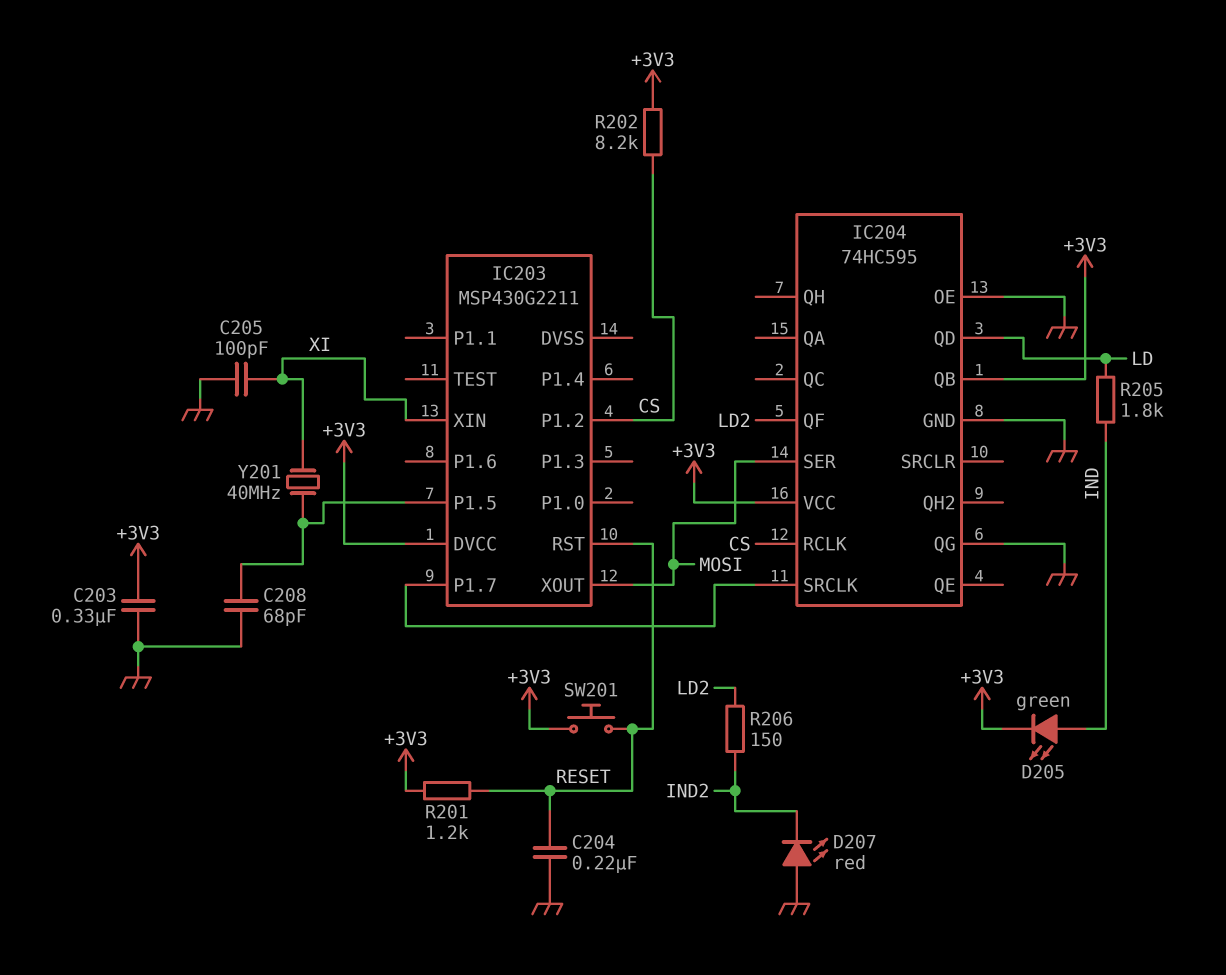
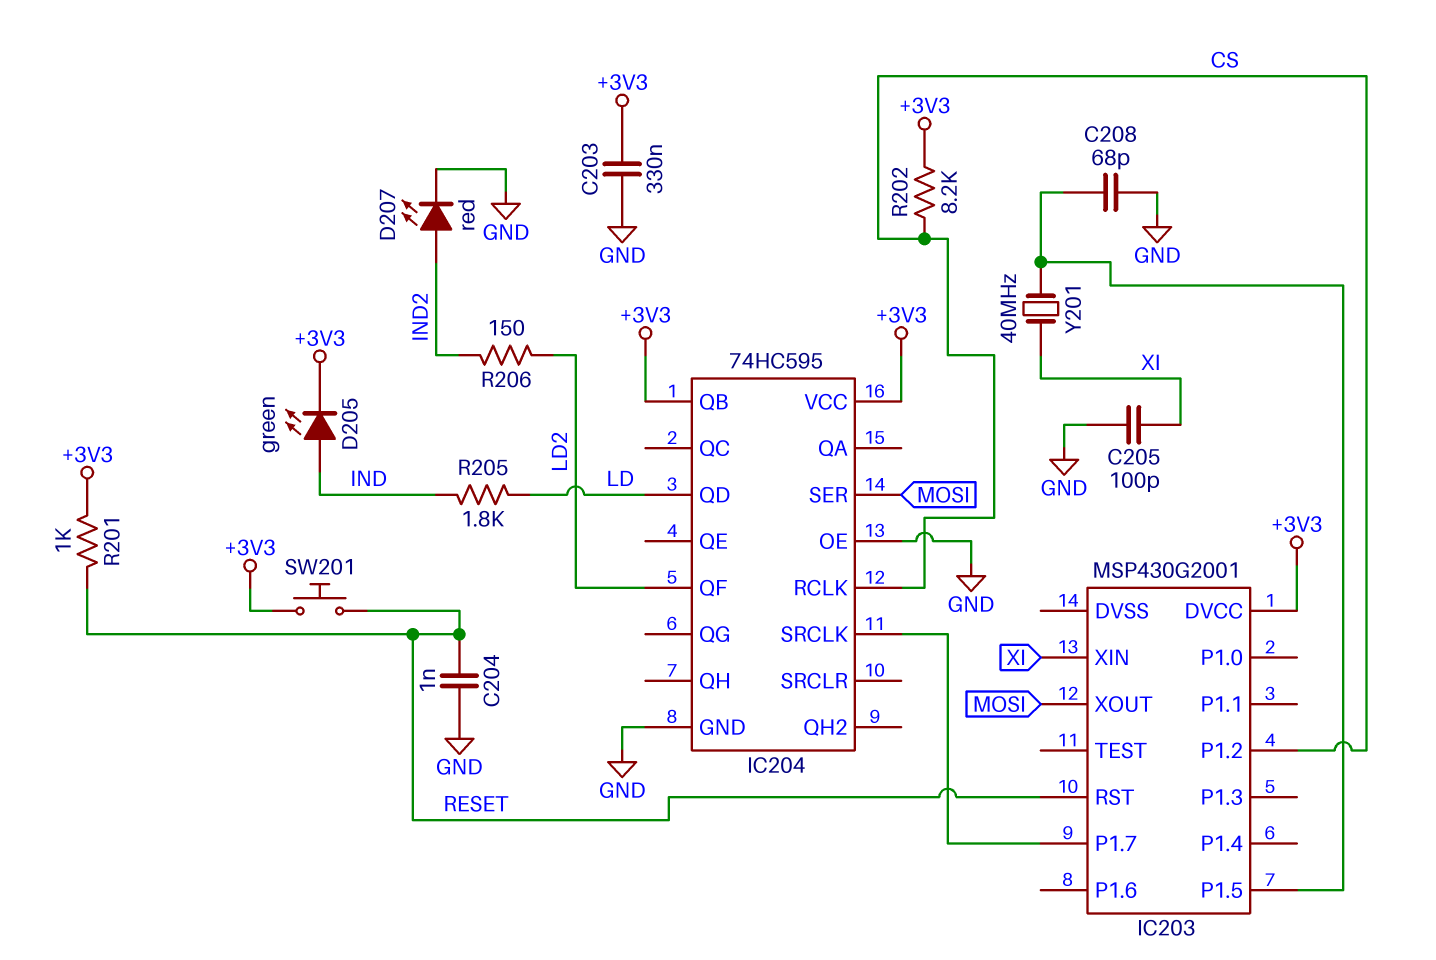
C204: 220nF (GND, RESET) -> 1nF (GND, RESET)
D207: LED red (A GND, K IND2) -> LED red (A IND2, K GND)
IC203: MSP430G2211 -> MSP430G2001
IC204 pin QG: GND -> none
R201: 1.2k (+3V3, RESET) -> 1k (+3V3, RESET)

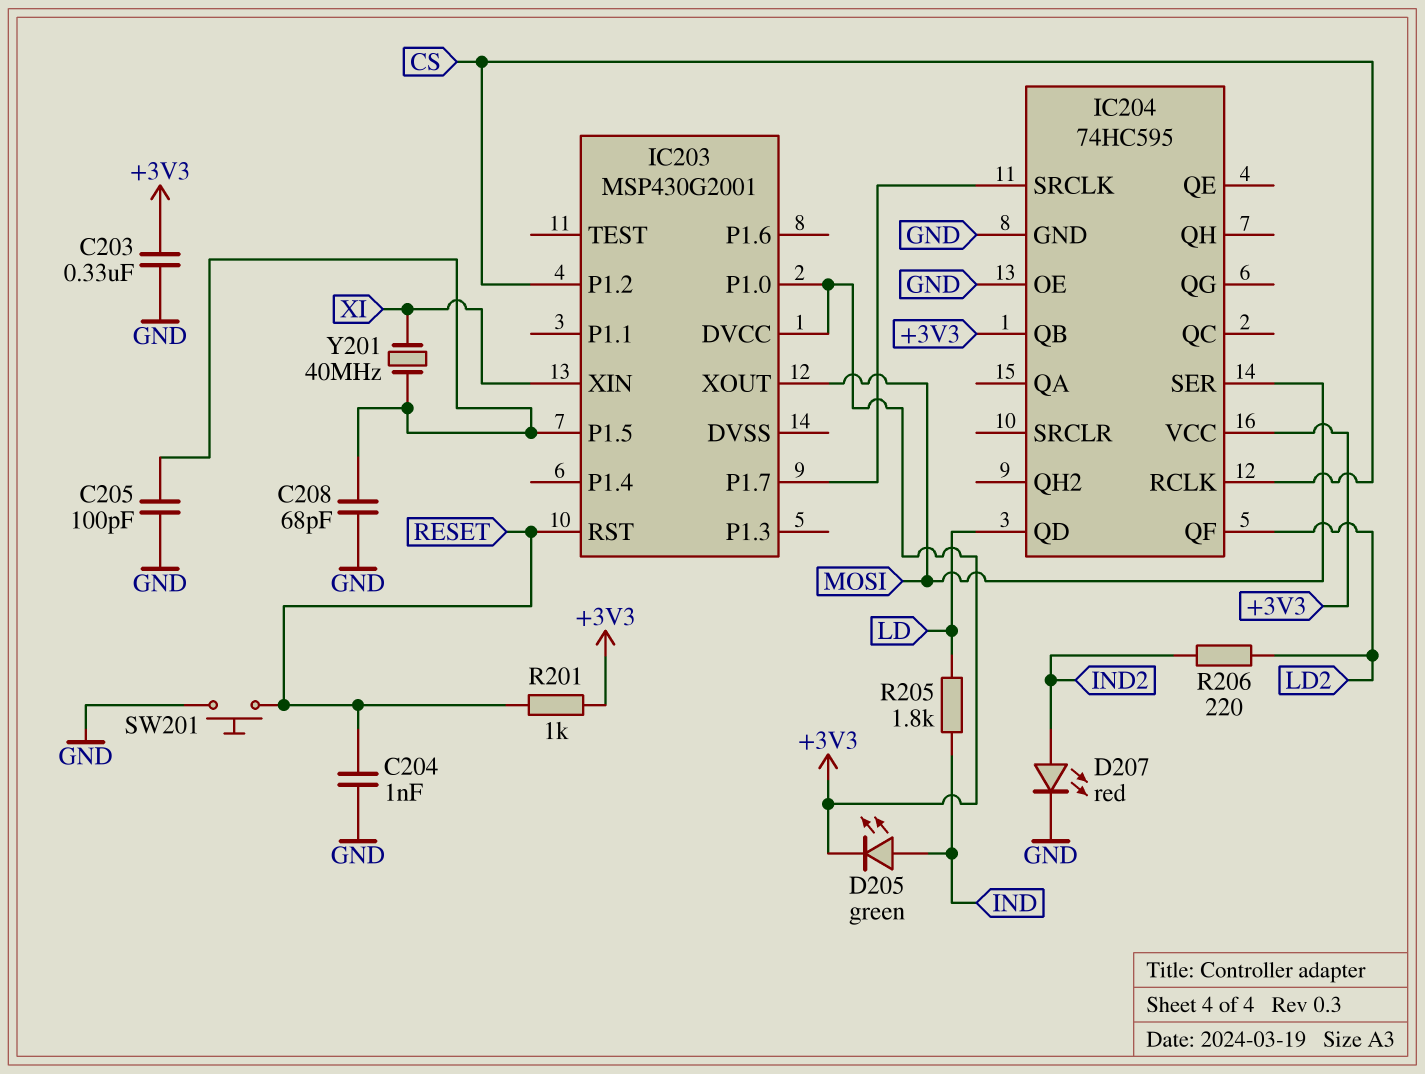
C205: 100pF (GND, XI) -> 100pF (GND, IC203/P1.5)
IC203 pin P1.0: none -> +3V3
R202: 8.2k (+3V3, CS) -> none
R206: 150 (IND2, LD2) -> 220 (IND2, LD2)
SW201: button (+3V3, RESET) -> button (GND, RESET)

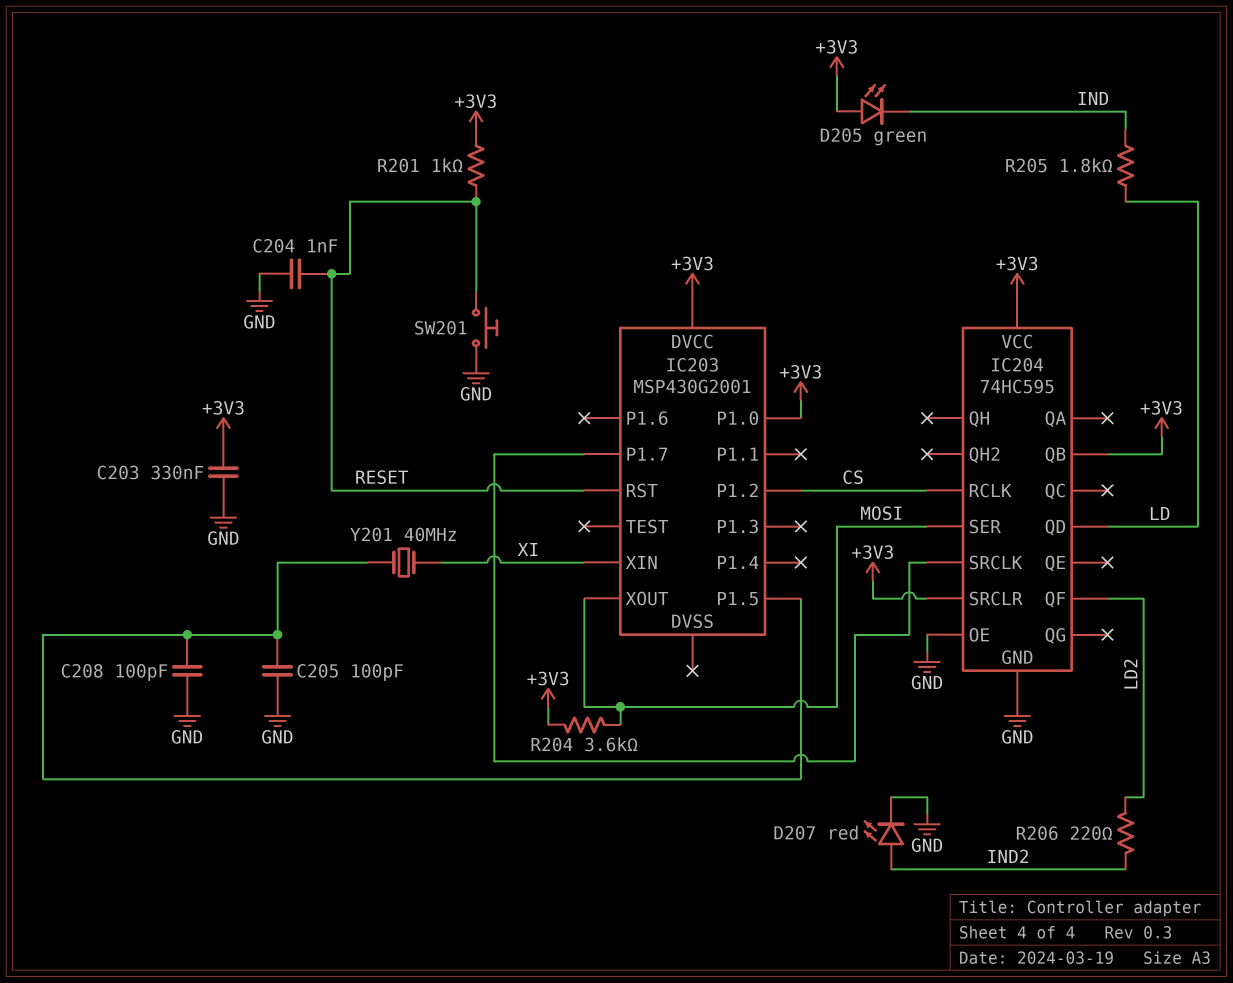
C208: 68pF (GND, IC203/P1.5) -> 100pF (GND, IC203/P1.5)
D205: LED green (A IND, K +3V3) -> LED green (A +3V3, K IND)
IC204 pin SRCLR: none -> +3V3
R204: none -> 3.6k (+3V3, MOSI)

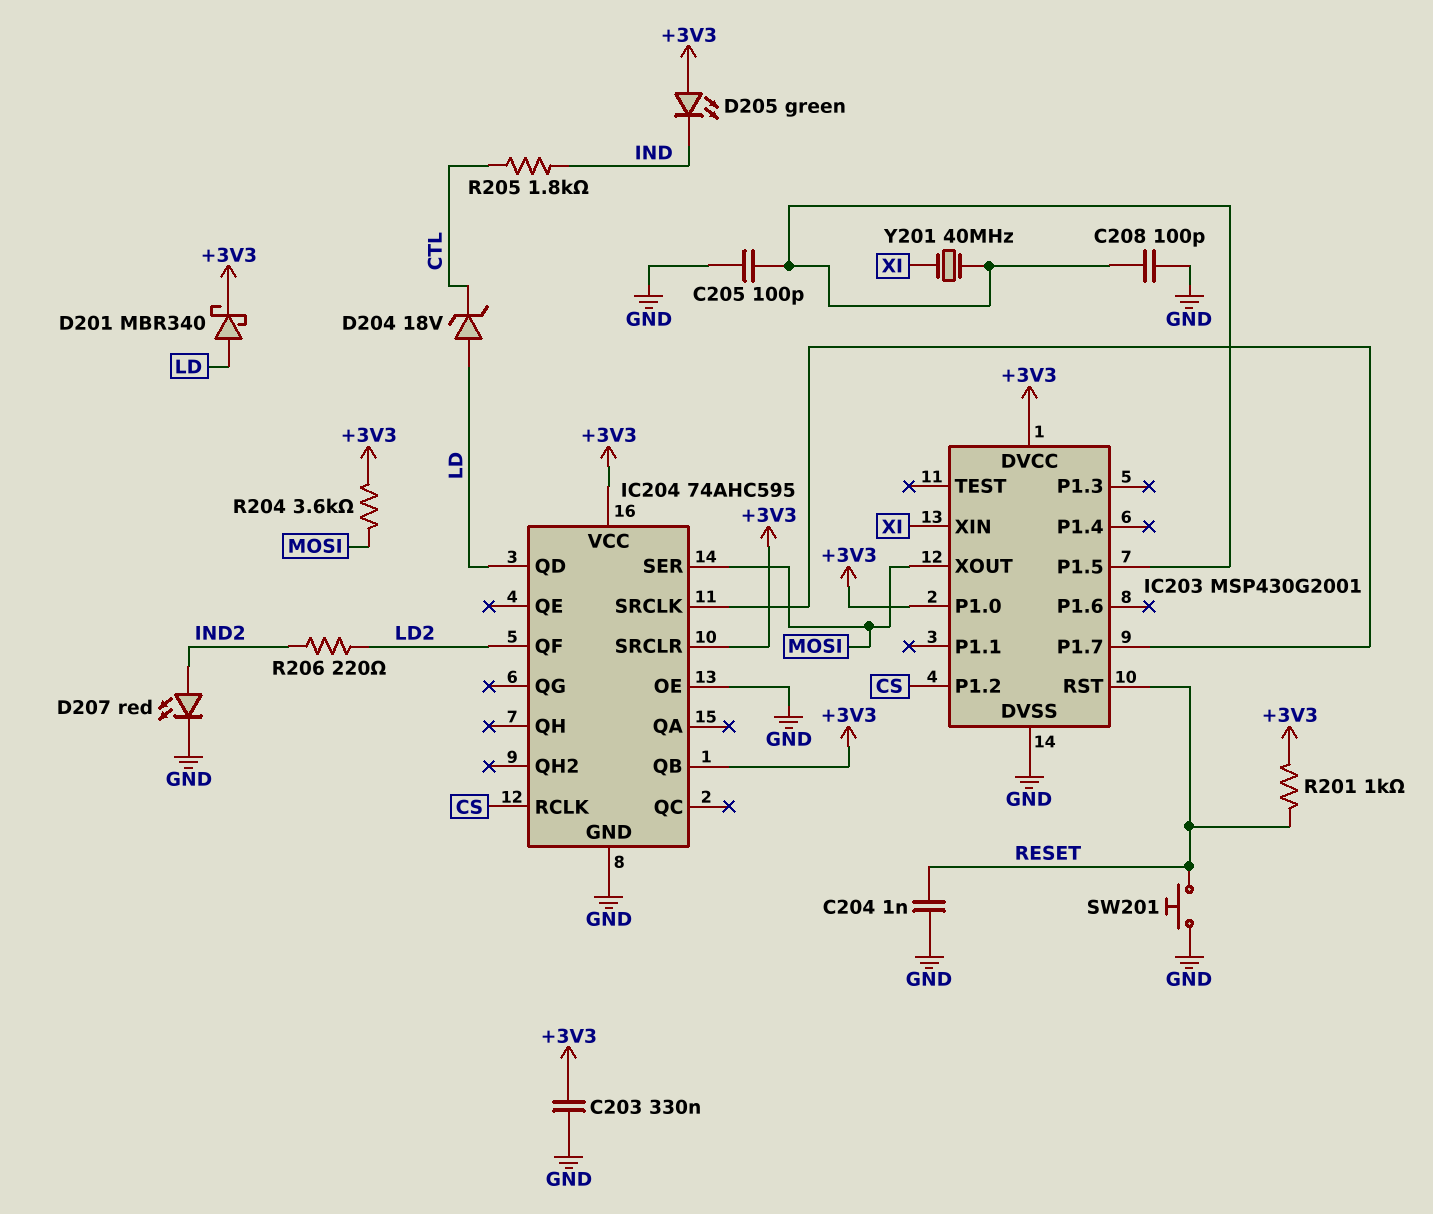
D201: none -> schottky MBR340 (A LD, K +3V3)
D204: none -> zener 18V (A LD, K CTL)
IC203 pin DVSS: none -> GND
IC204: 74HC595 -> 74AHC595
R205: 1.8k (IND, LD) -> 1.8k (CTL, IND)

